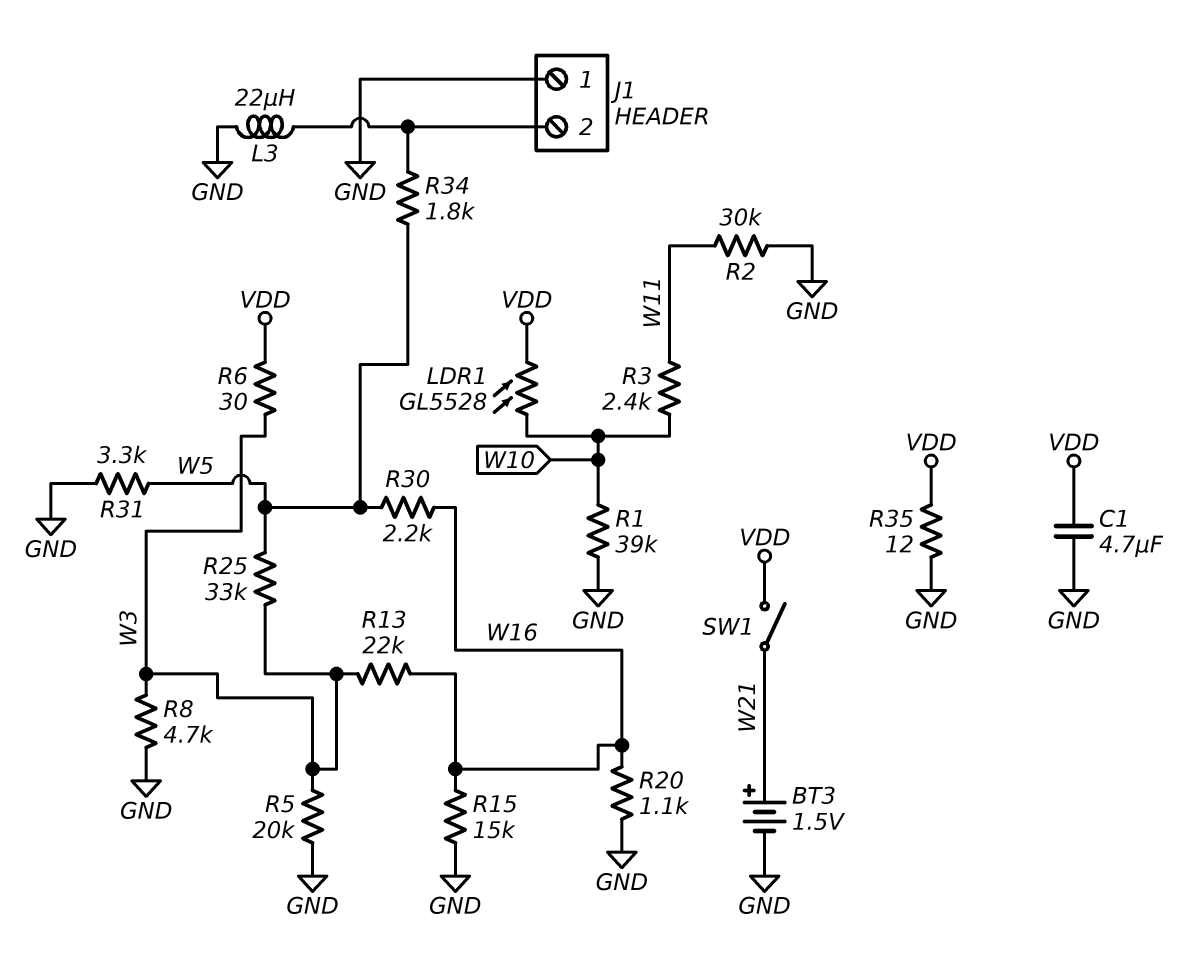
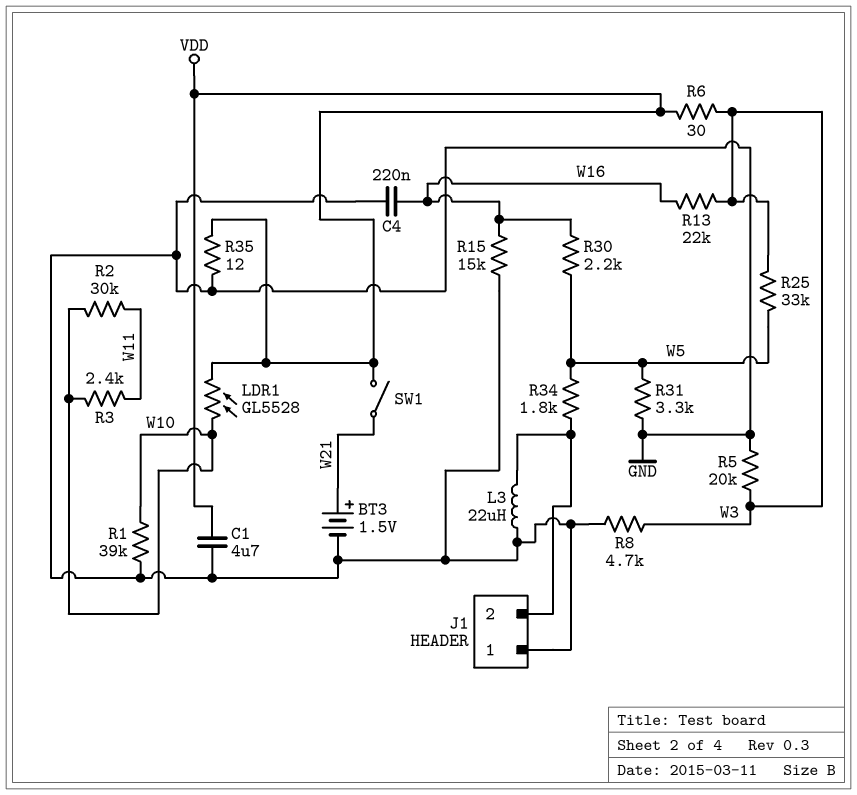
C4: none -> 220nF (GND, W16)
R2: 30k (GND, W11) -> 30k (W10, W11)
R20: 1.1k (GND, W16) -> none

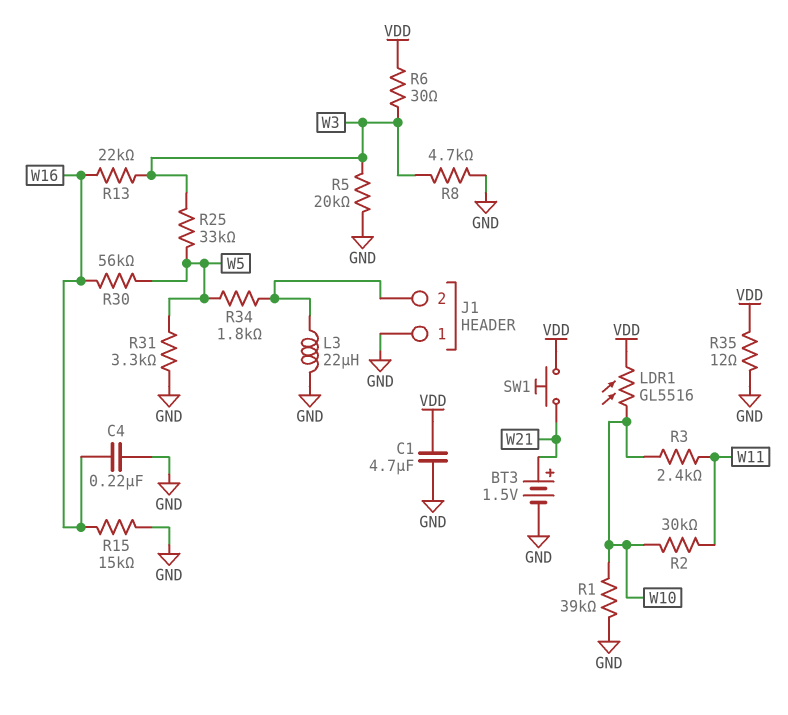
LDR1: GL5528 (VDD, W10) -> GL5516 (VDD, W10)
R30: 2.2k (W5, W16) -> 56k (W5, W16)
SW1: switch (VDD, W21) -> button (VDD, W21)

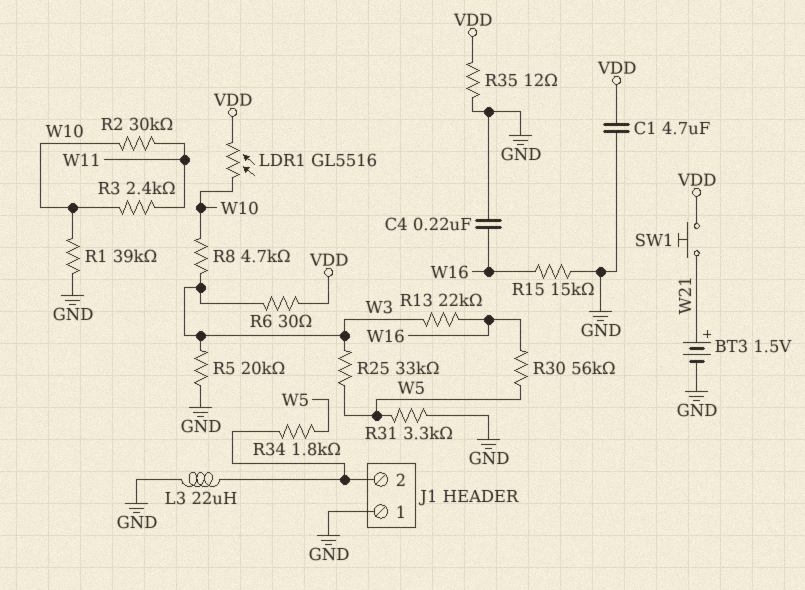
R8: 4.7k (GND, W3) -> 4.7k (W3, W10)

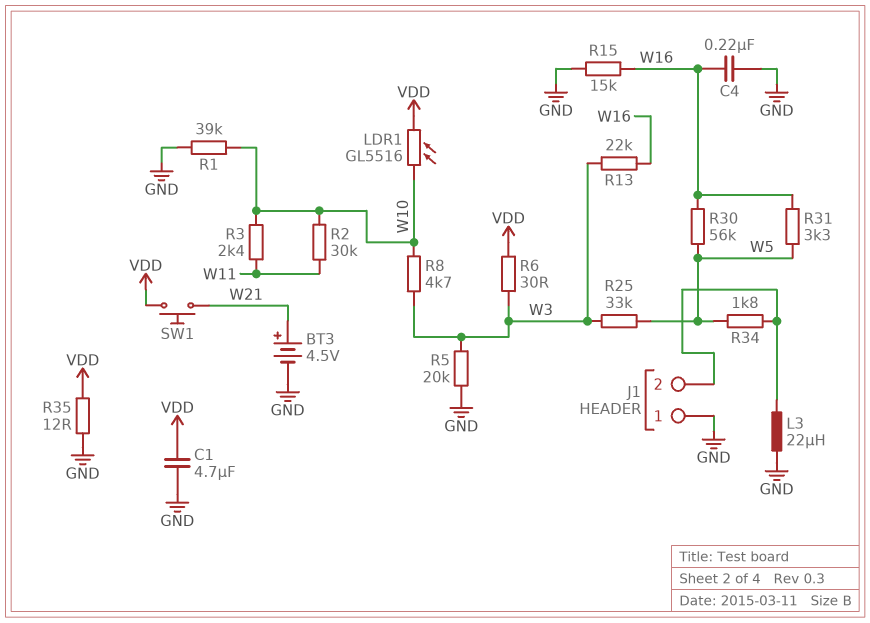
BT3: 1.5V (plus W21, minus GND) -> 4.5V (plus W21, minus GND)
R31: 3.3k (GND, W5) -> 3.3k (W5, W16)

